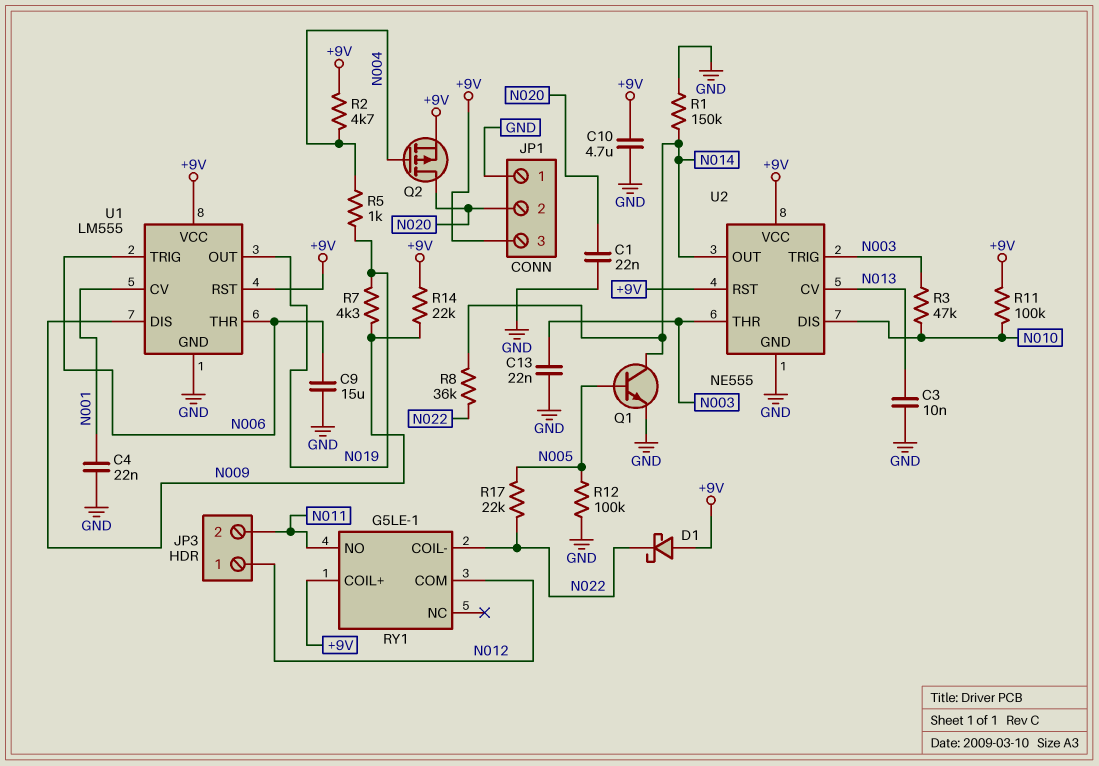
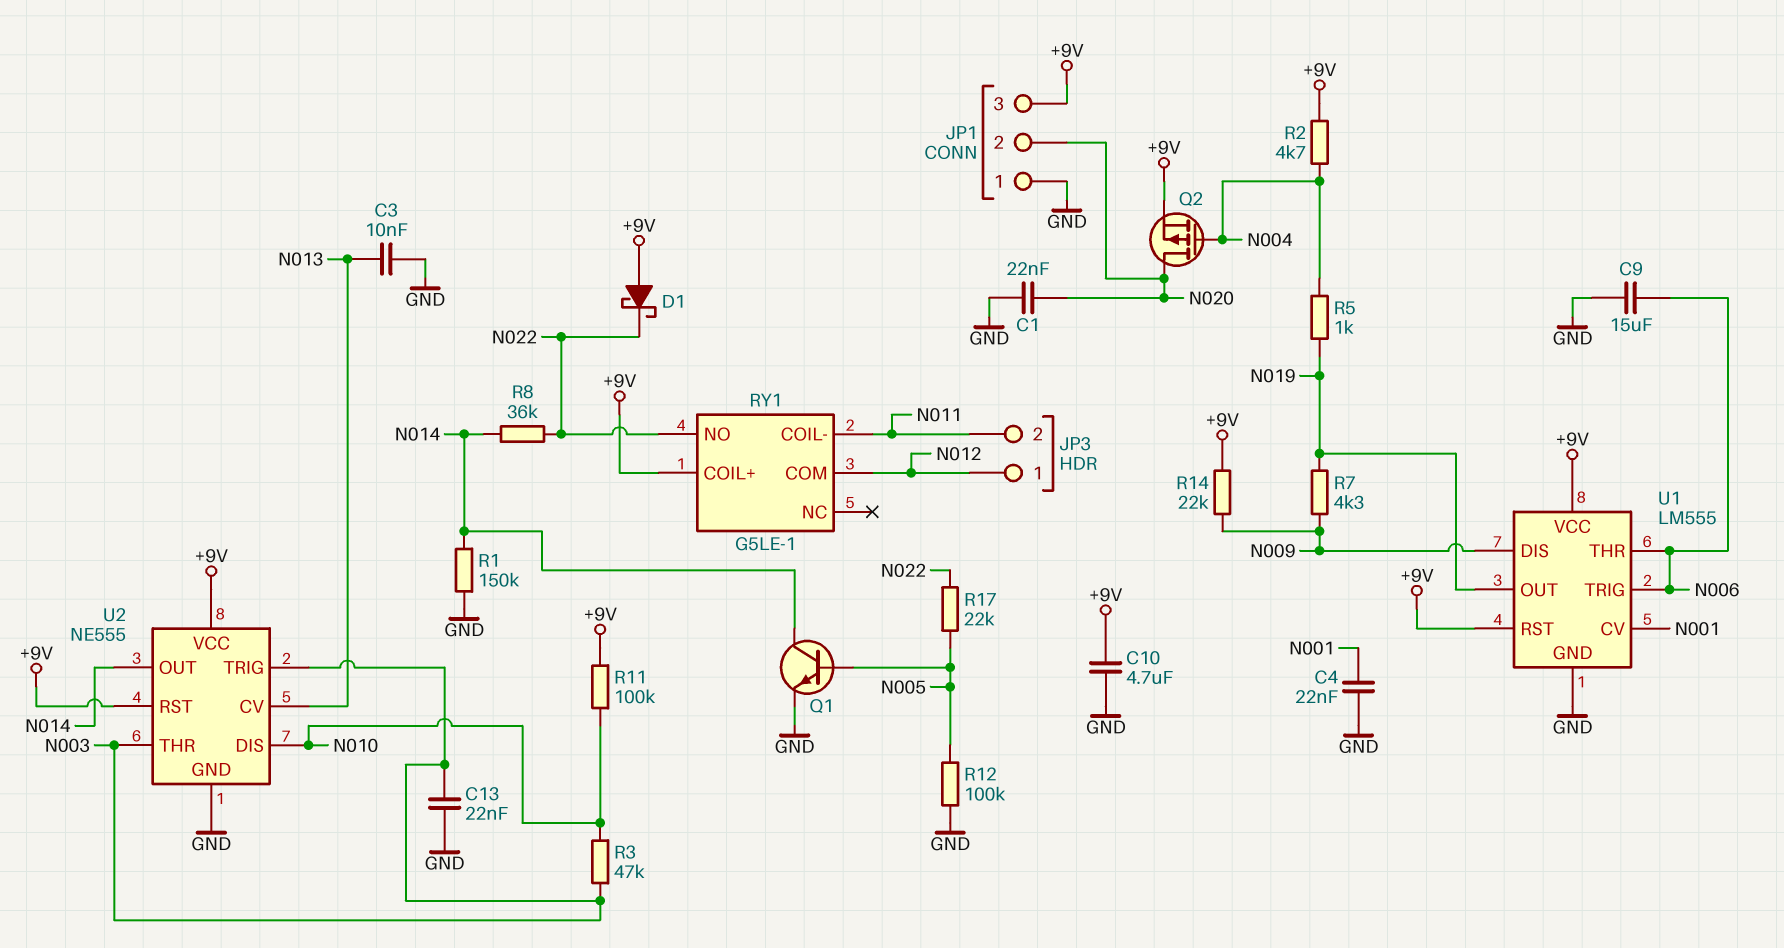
RY1 pin COIL-: N022 -> N011
RY1 pin NO: N011 -> N022

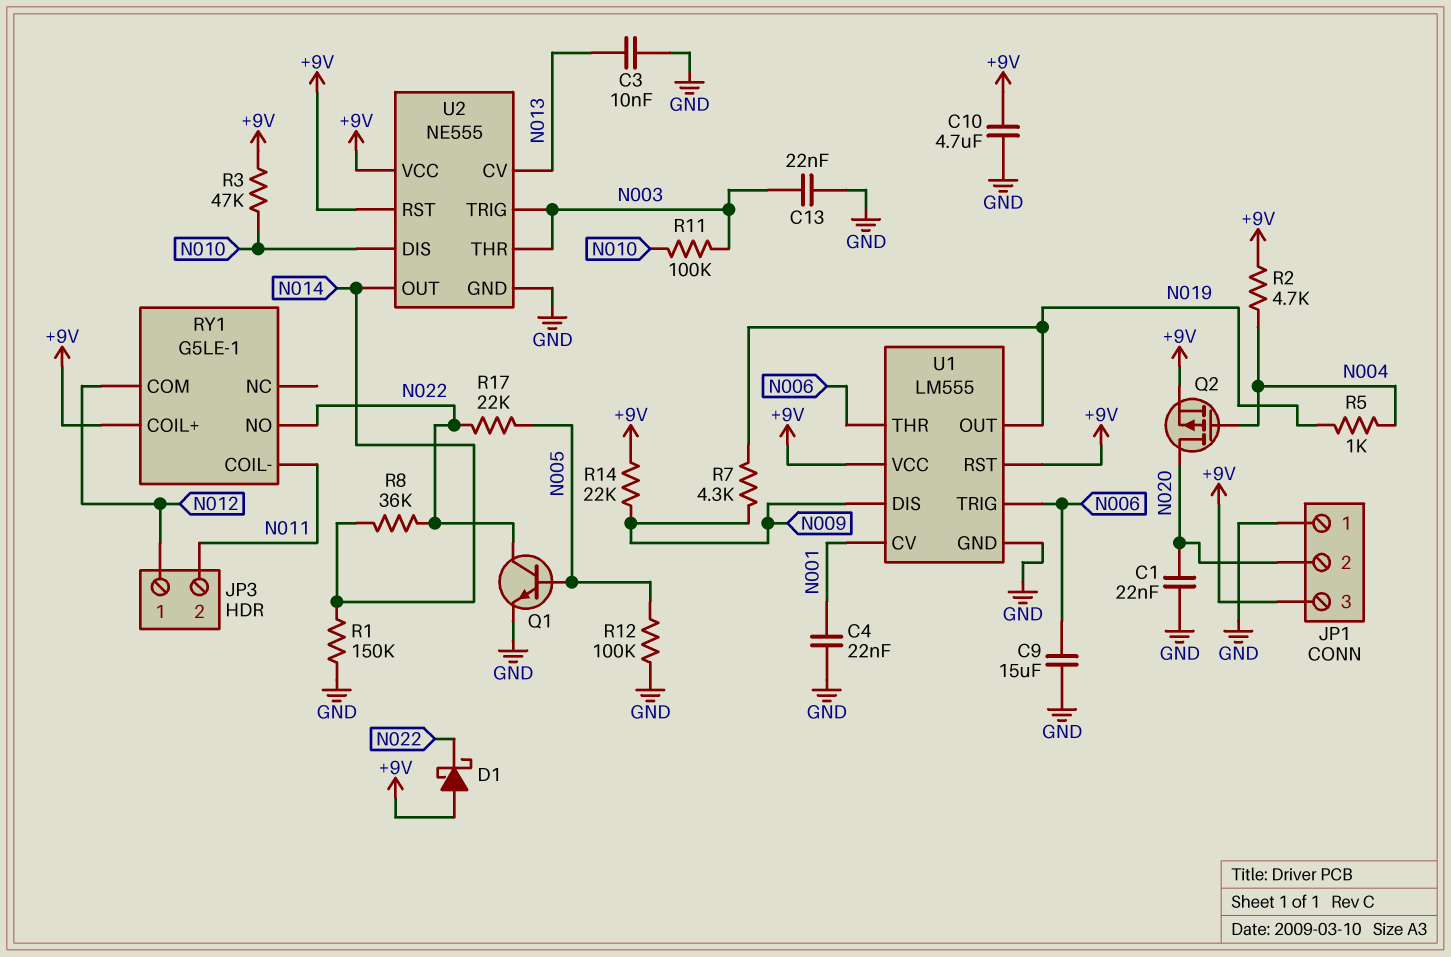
Q1: NPN (B N005, C N014, E GND) -> NPN (B N005, C N022, E GND)
R3: 47k (N003, N010) -> 47k (+9V, N010)
R11: 100k (+9V, N010) -> 100k (N003, N010)

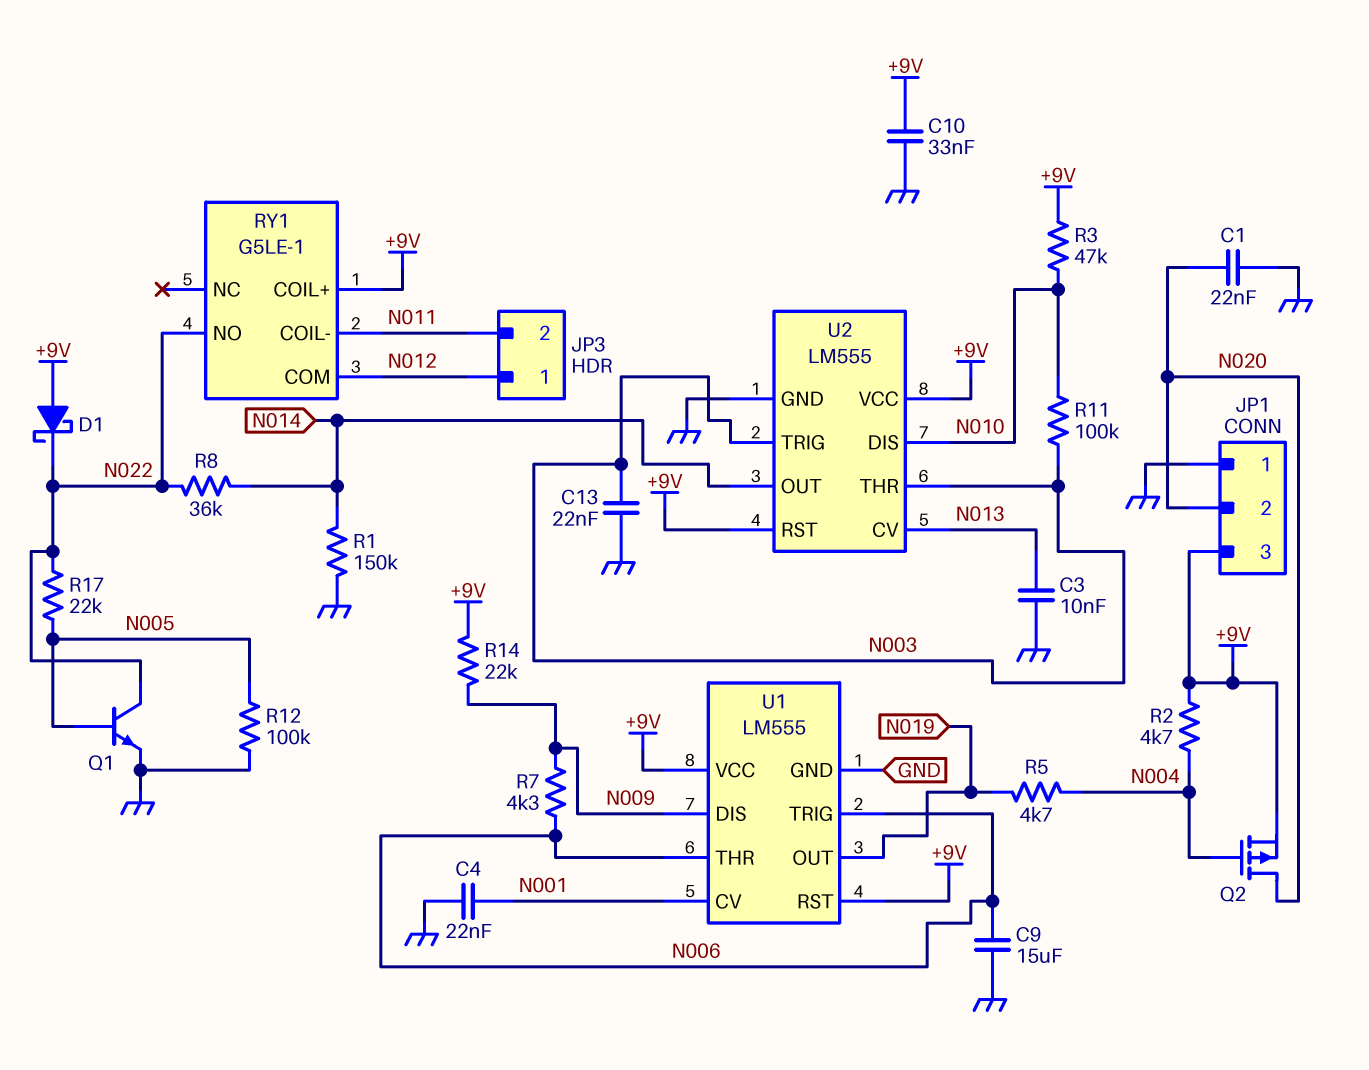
C10: 4.7uF (+9V, GND) -> 33nF (+9V, GND)
R5: 1k (N004, N019) -> 4.7k (N004, N019)
R7: 4.3k (N009, N019) -> 4.3k (N006, N009)
U2: NE555 -> LM555

